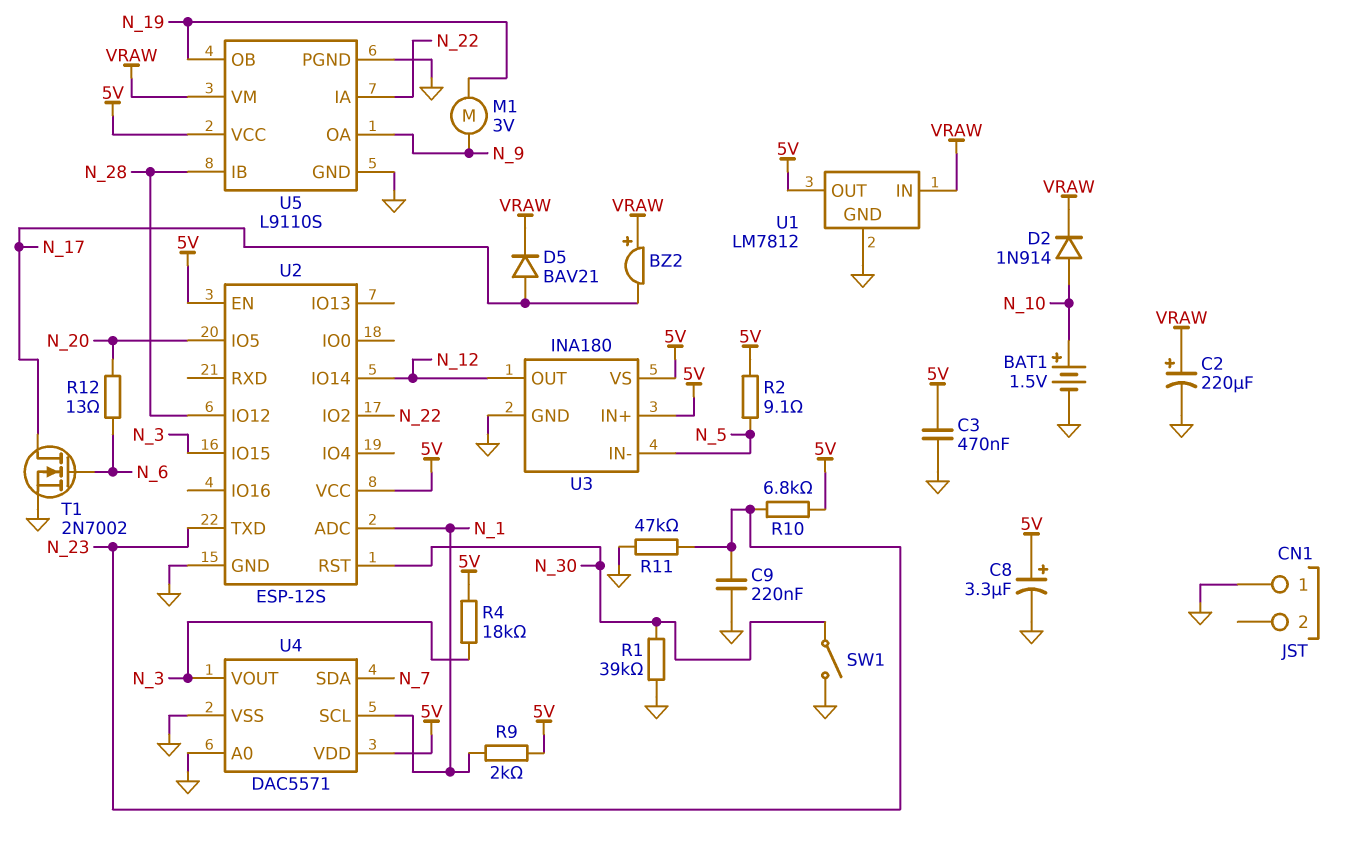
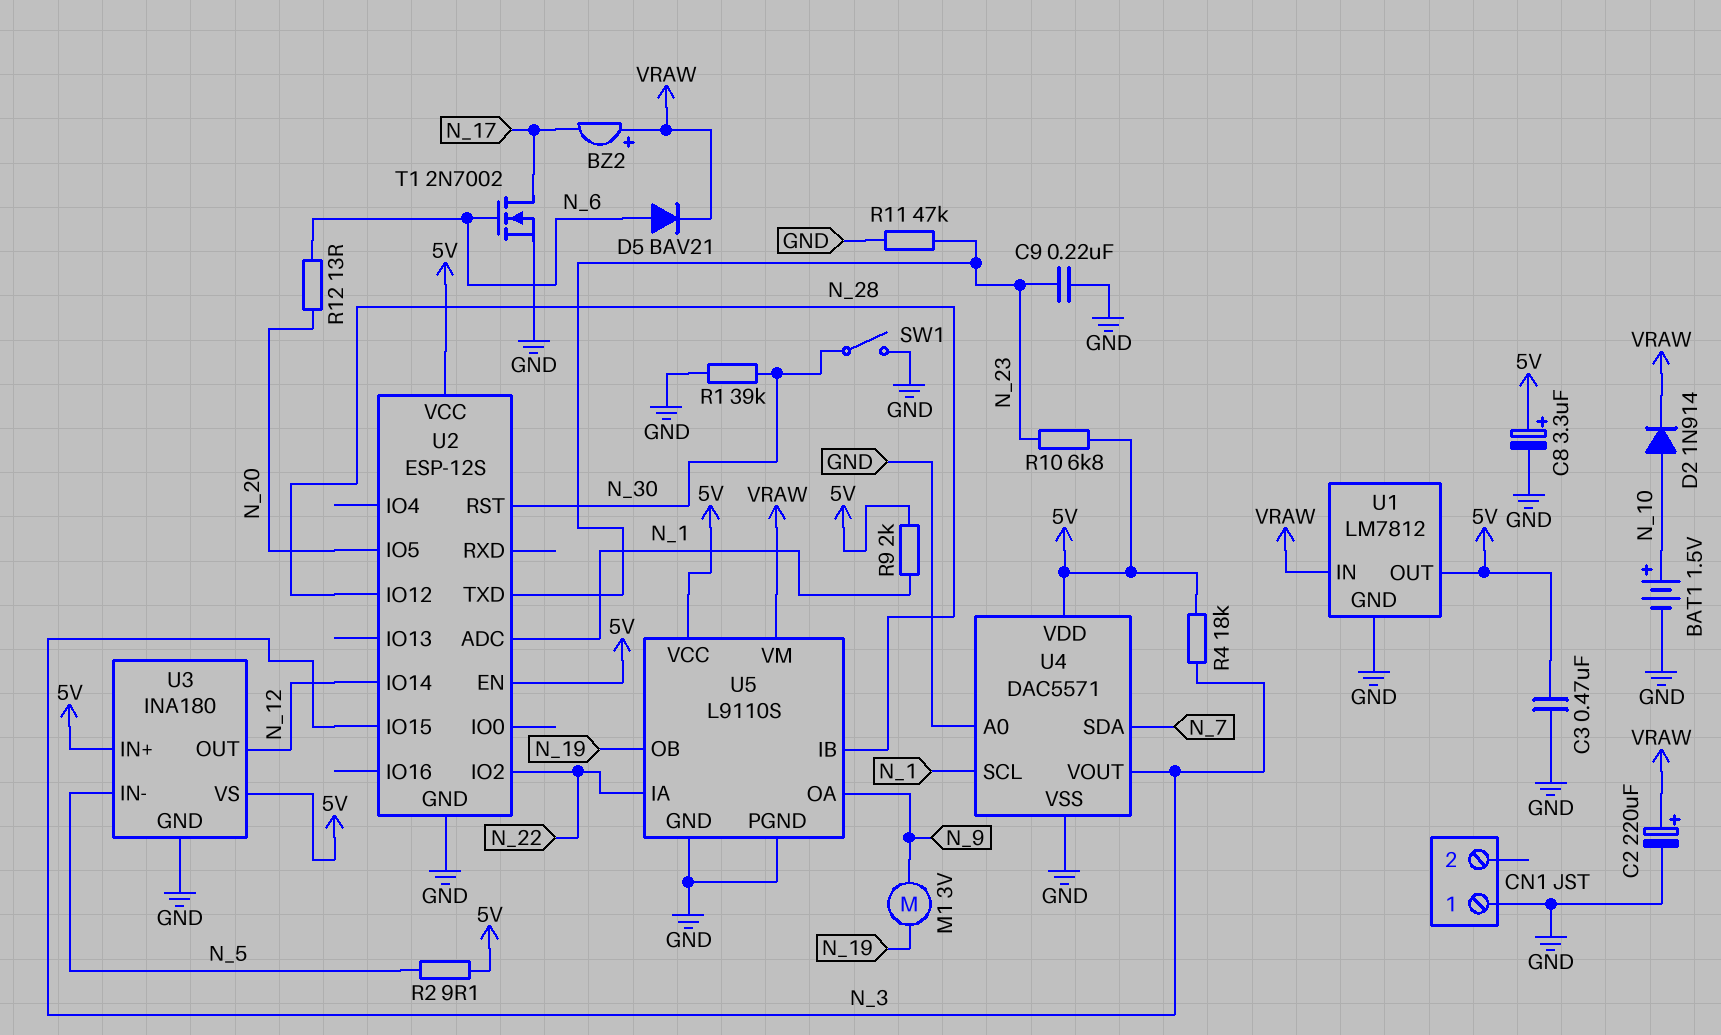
D5: diode BAV21 (A N_17, K VRAW) -> diode BAV21 (A N_6, K VRAW)

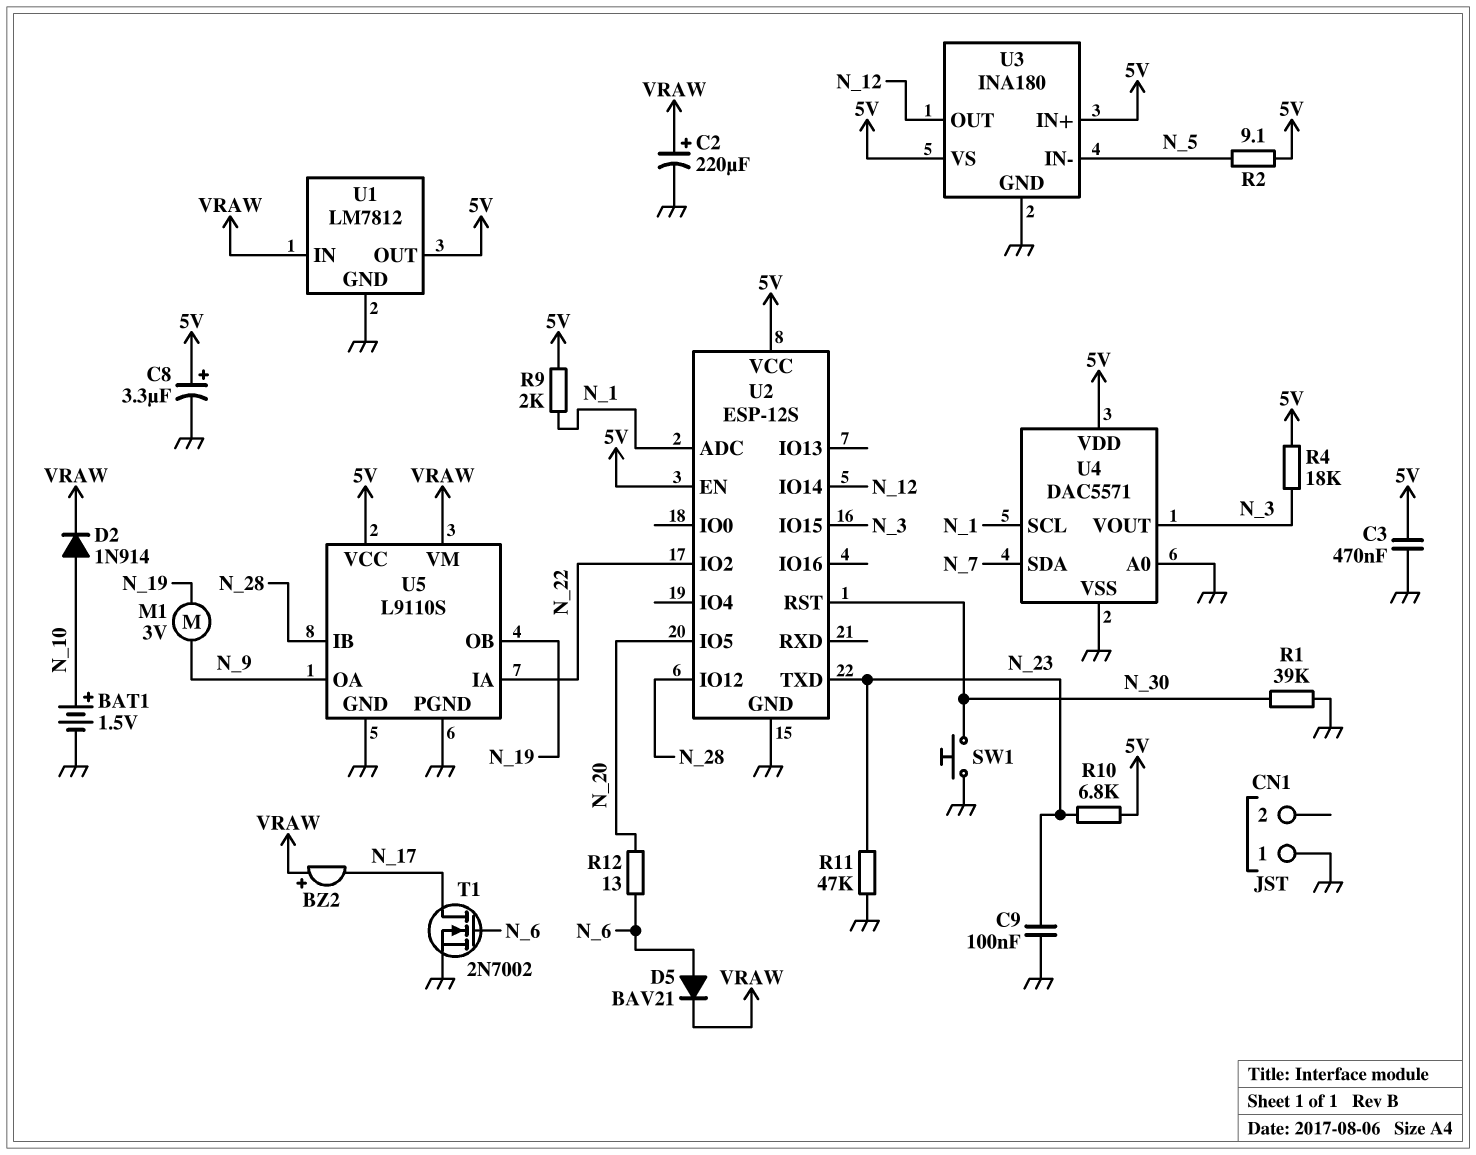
C9: 220nF (GND, N_23) -> 100nF (GND, N_23)
SW1: switch (GND, N_30) -> button (GND, N_30)

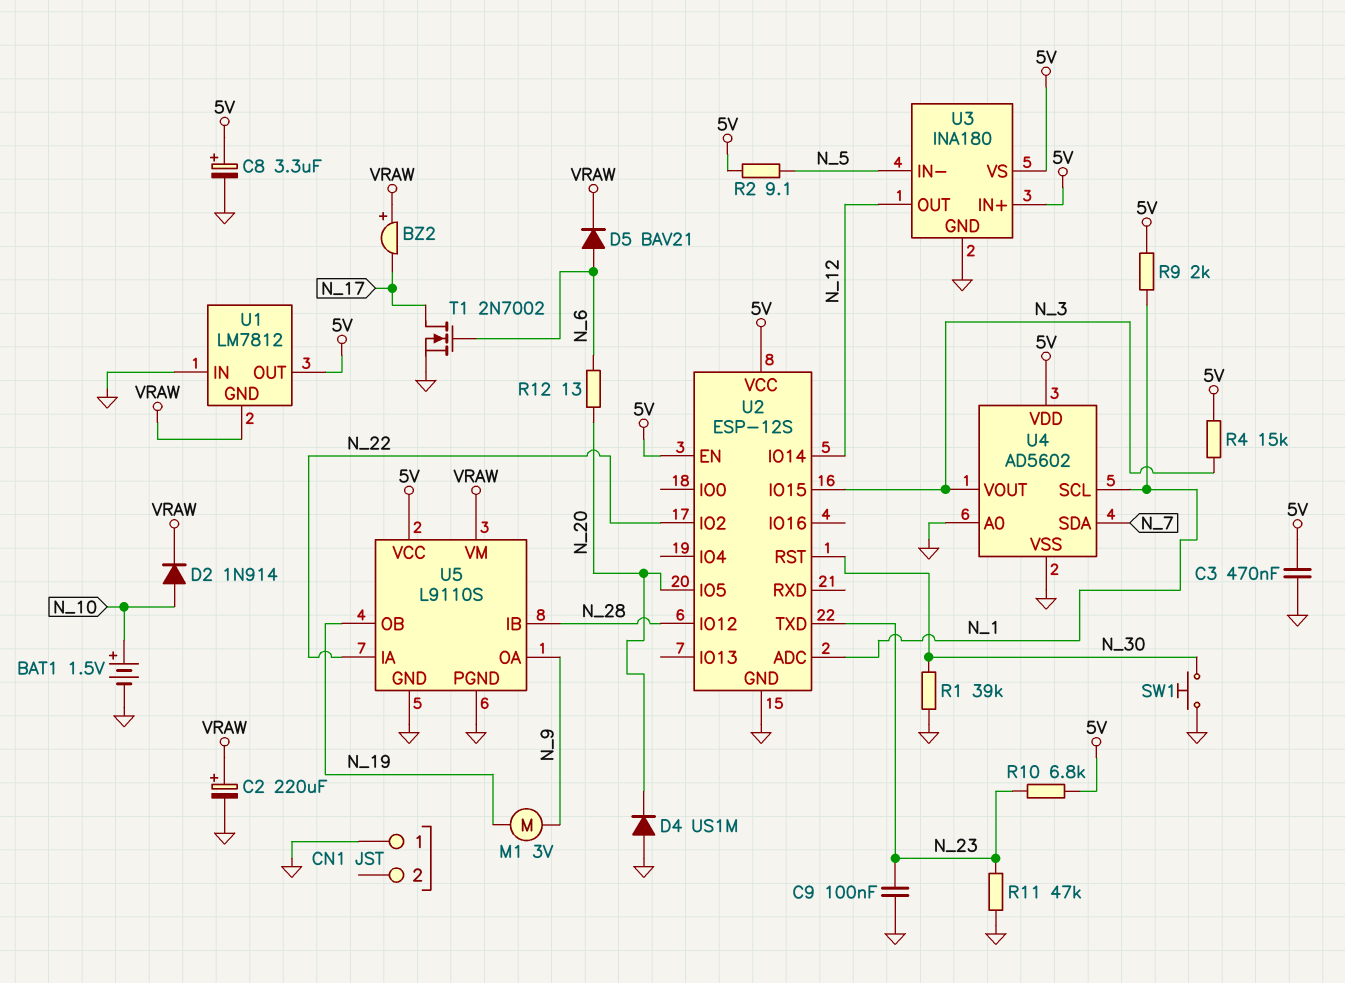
D4: none -> diode US1M (A GND, K N_20)
R4: 18k (5V, N_3) -> 15k (5V, N_3)
U1 pin GND: GND -> VRAW
U1 pin IN: VRAW -> GND
U4: DAC5571 -> AD5602

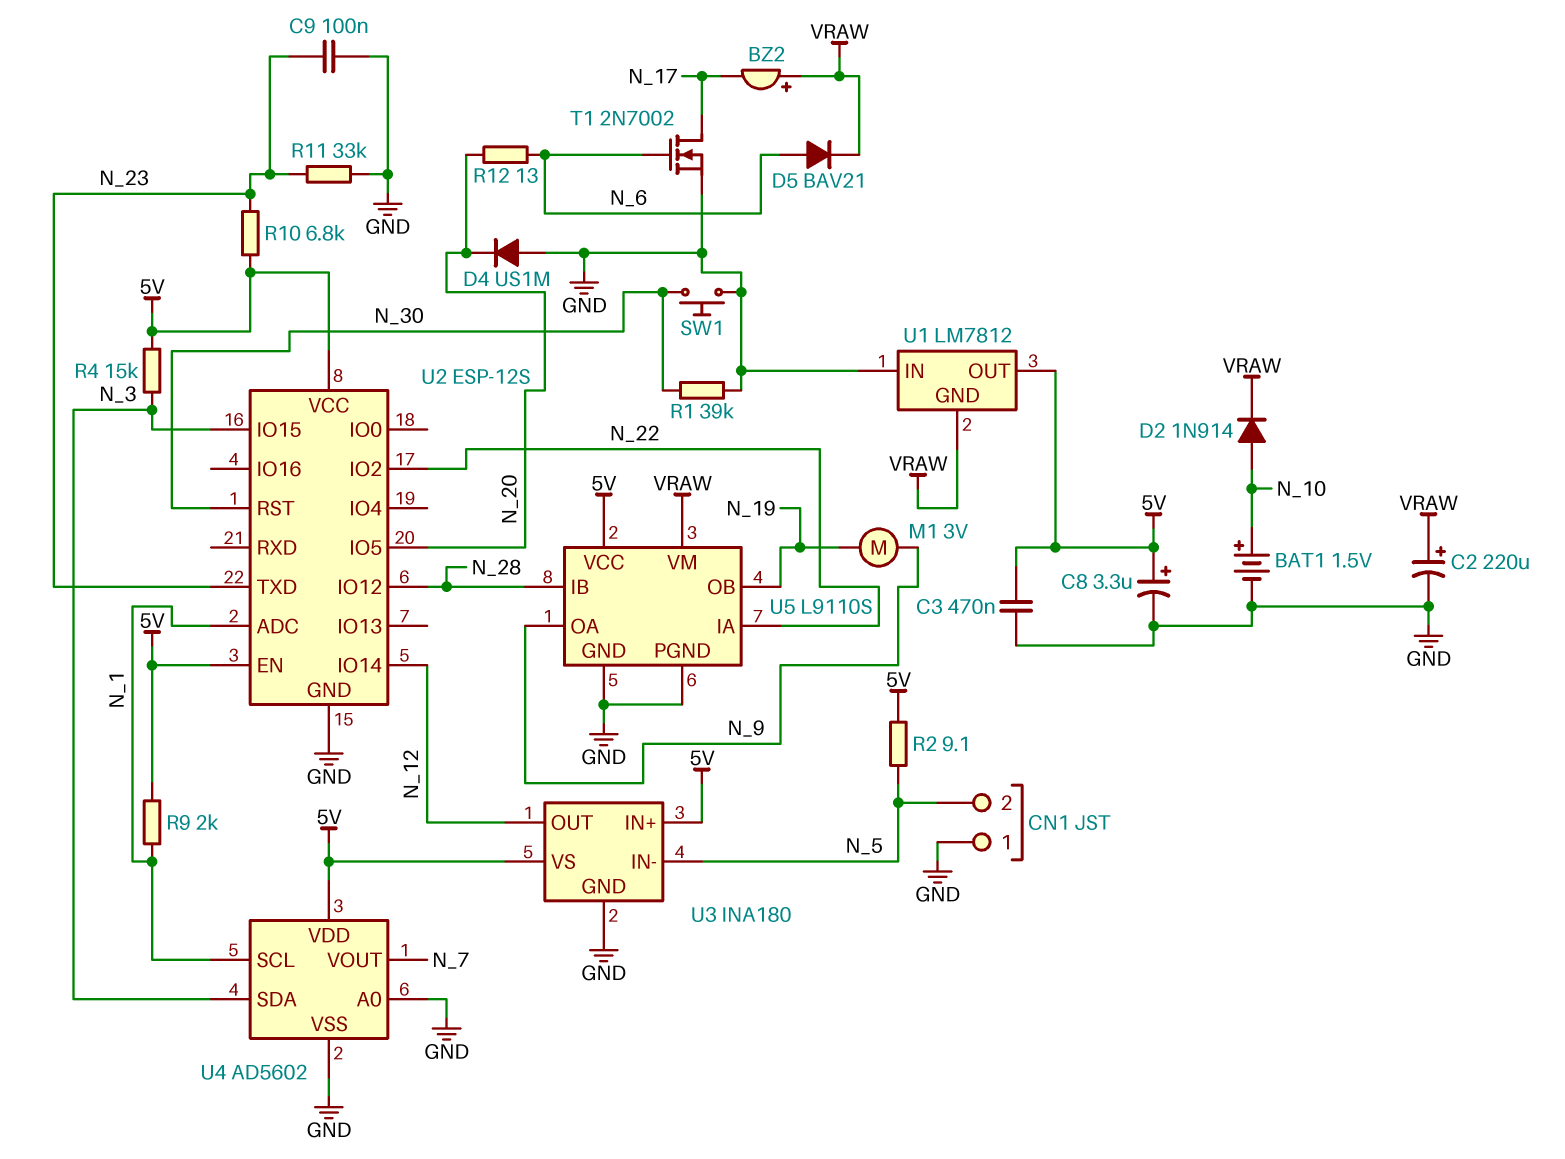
CN1 pin 2: none -> N_5
R11: 47k (GND, N_23) -> 33k (GND, N_23)
U4 pin SDA: N_7 -> N_3
U4 pin VOUT: N_3 -> N_7

